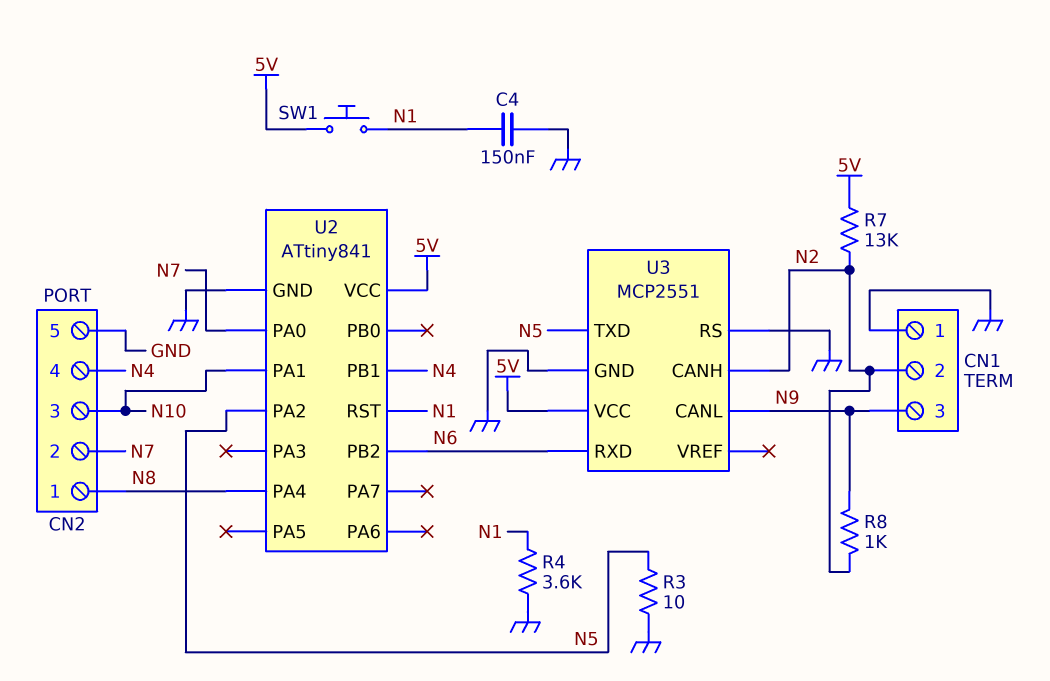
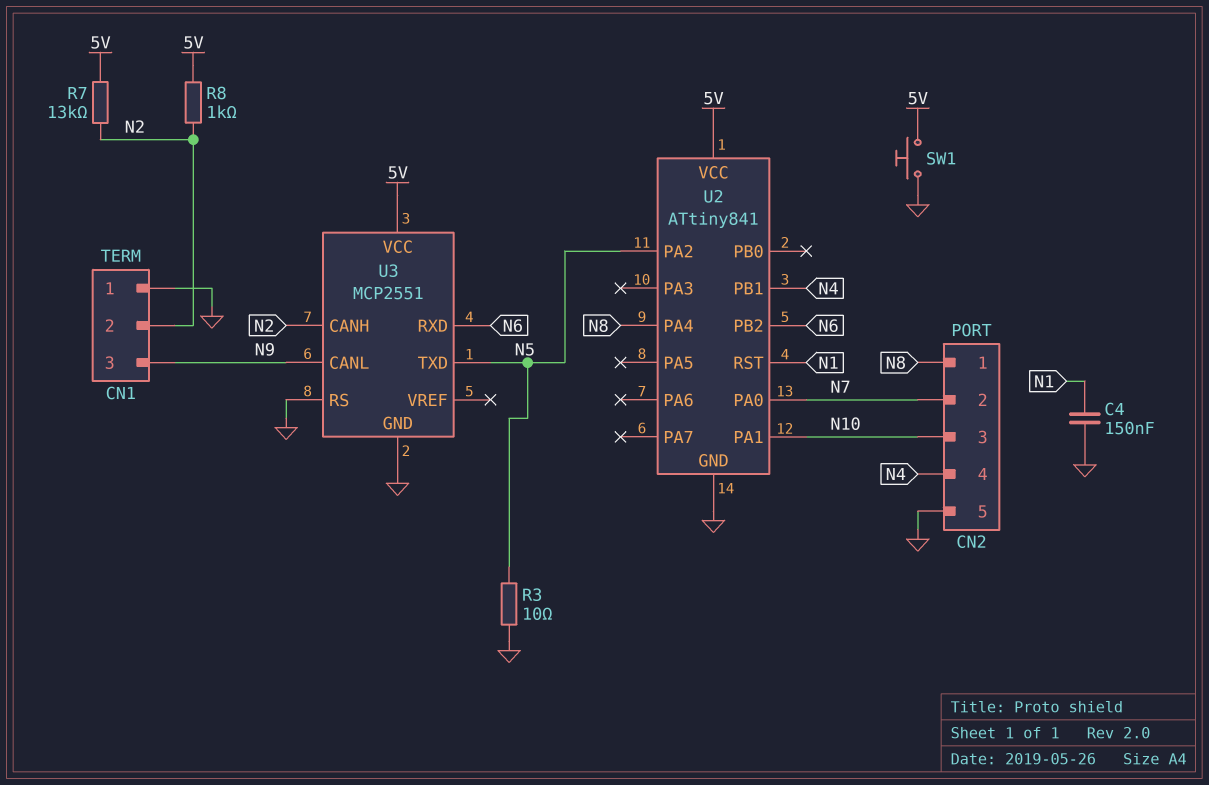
R4: 3.6k (GND, N1) -> none
R8: 1k (N2, N9) -> 1k (5V, N2)
SW1: button (5V, N1) -> button (5V, GND)

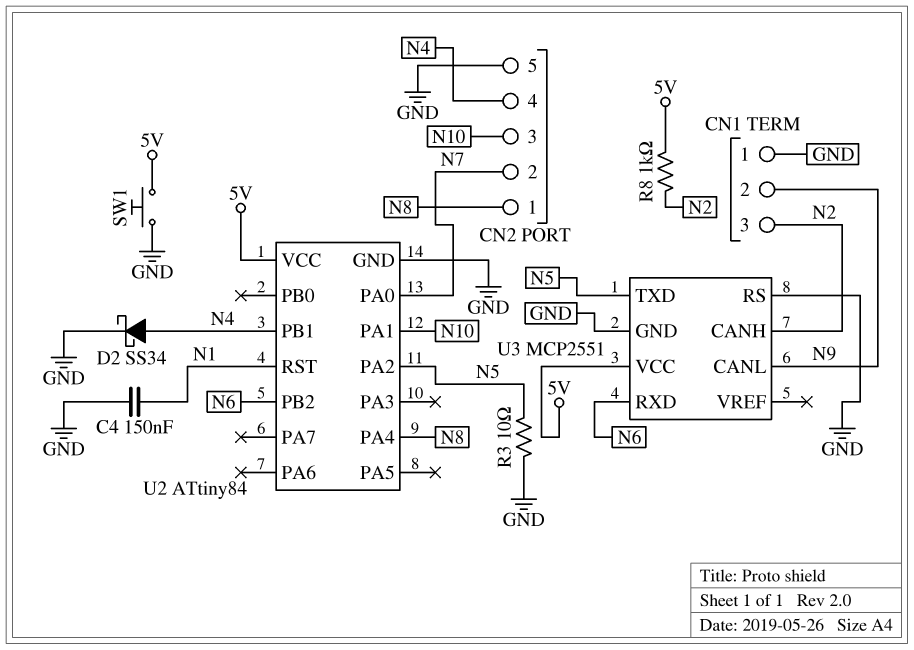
CN1 pin 2: N2 -> N9
CN1 pin 3: N9 -> N2
D2: none -> schottky SS34 (A N4, K GND)
R7: 13k (5V, N2) -> none
U2: ATtiny841 -> ATtiny84

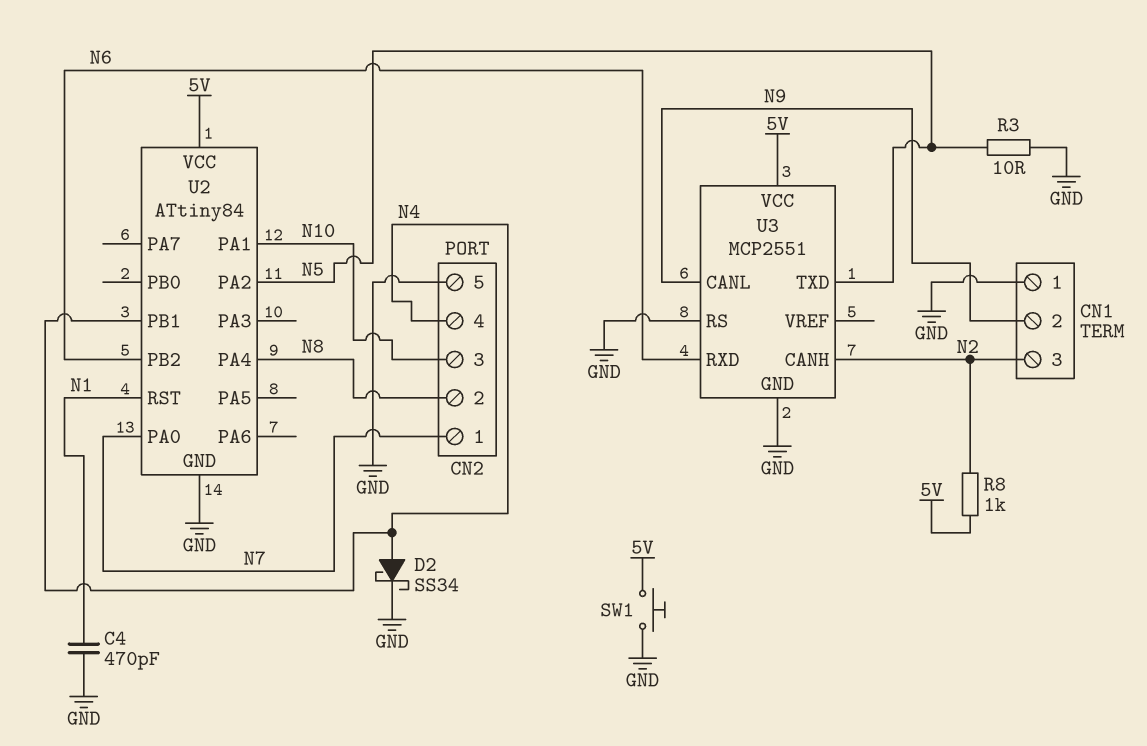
C4: 150nF (GND, N1) -> 470pF (GND, N1)
CN2 pin 1: N8 -> N7
CN2 pin 2: N7 -> N8

